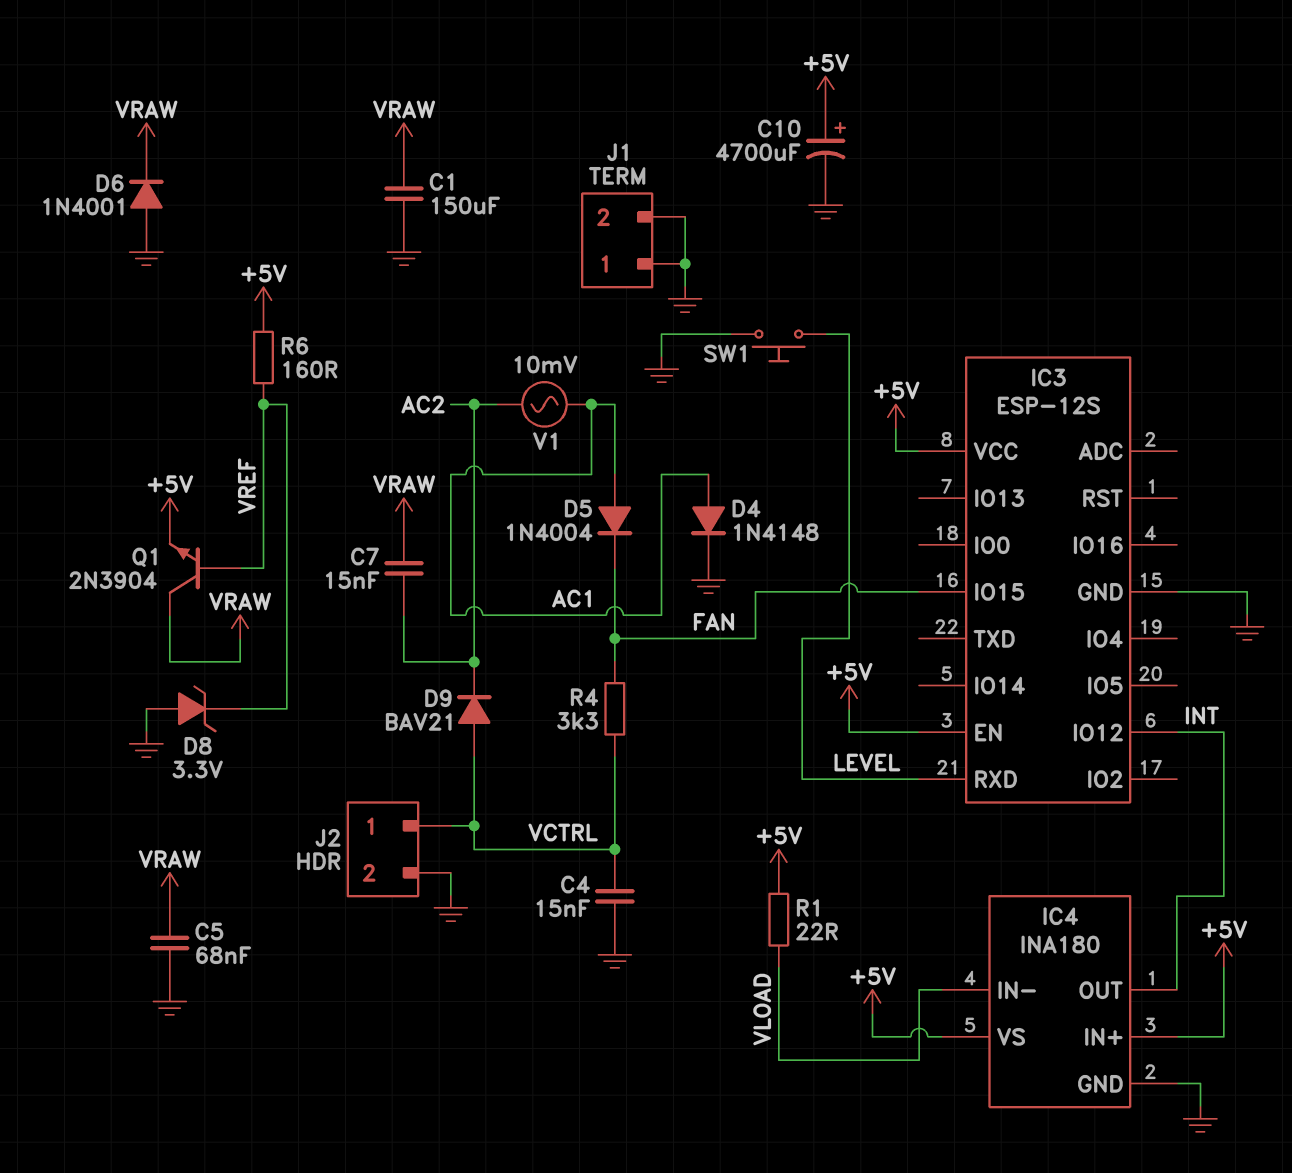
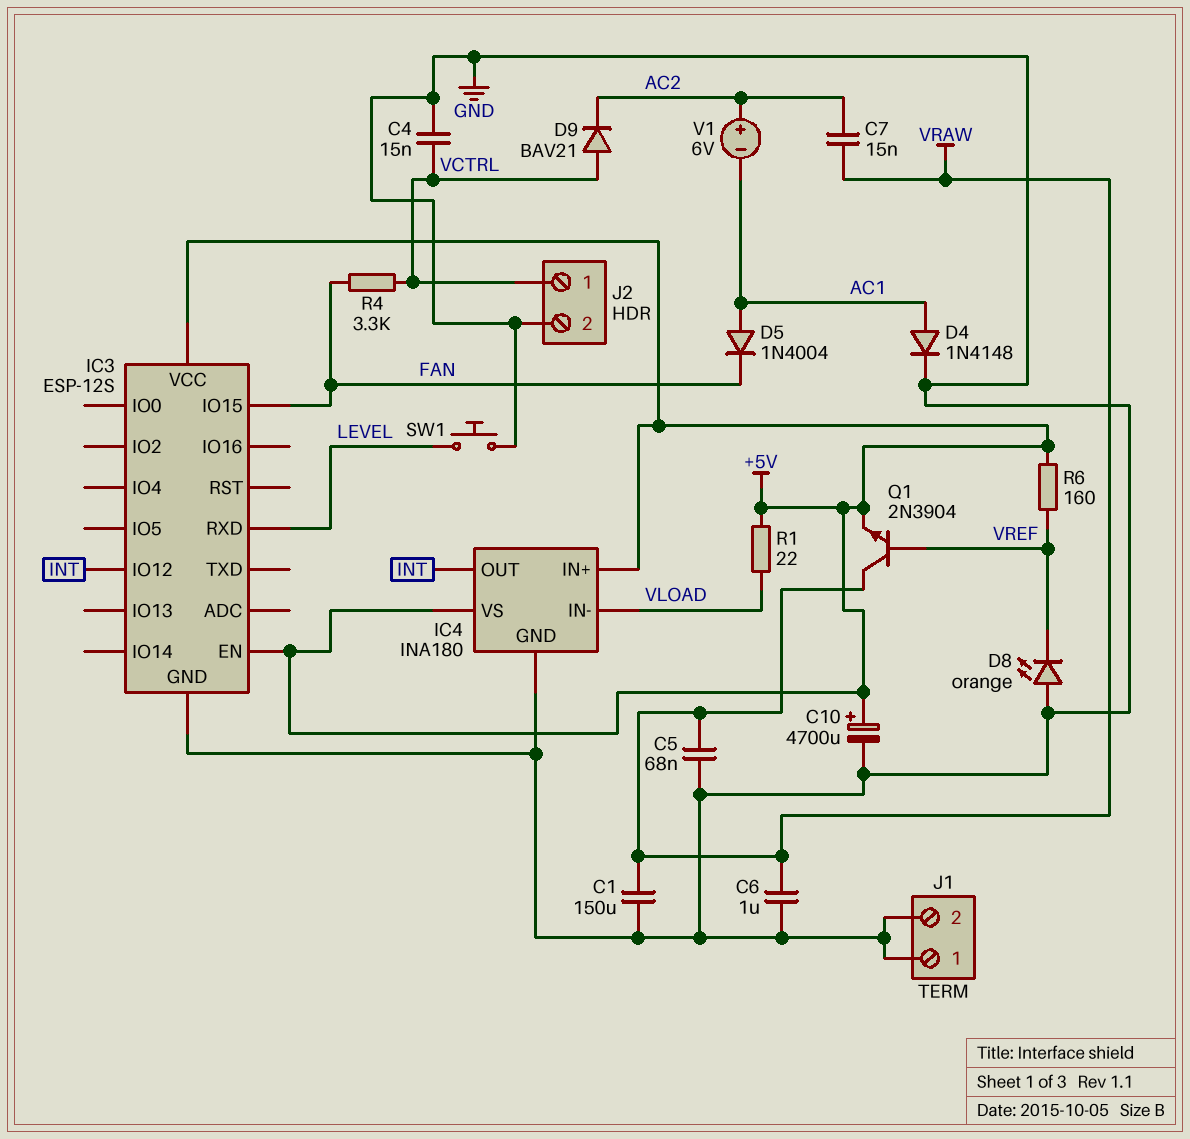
C6: none -> 1uF (GND, VRAW)
D6: diode 1N4001 (A GND, K VRAW) -> none
D8: zener 3.3V (A GND, K VREF) -> LED orange (A GND, K VREF)
V1: AC 10mV (AC1, AC2) -> 6V (plus AC2, minus AC1)

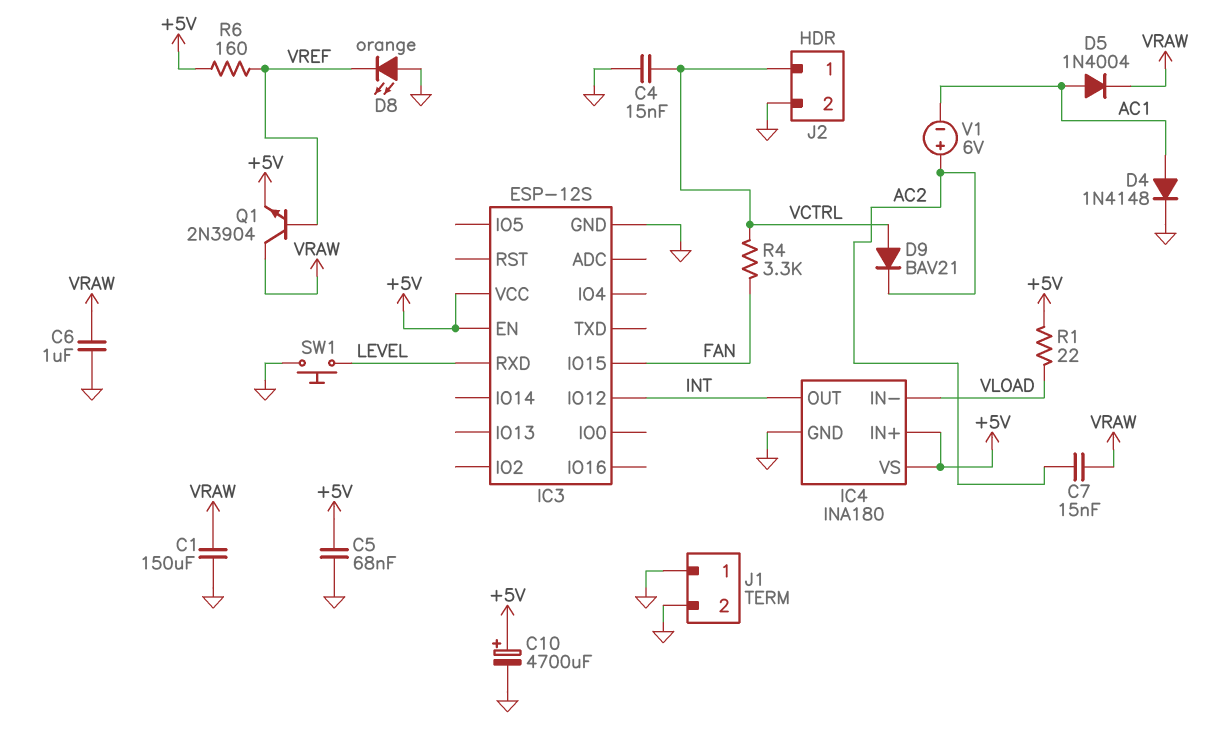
C5: 68nF (GND, VRAW) -> 68nF (+5V, GND)
D5: diode 1N4004 (A AC1, K FAN) -> diode 1N4004 (A AC1, K VRAW)

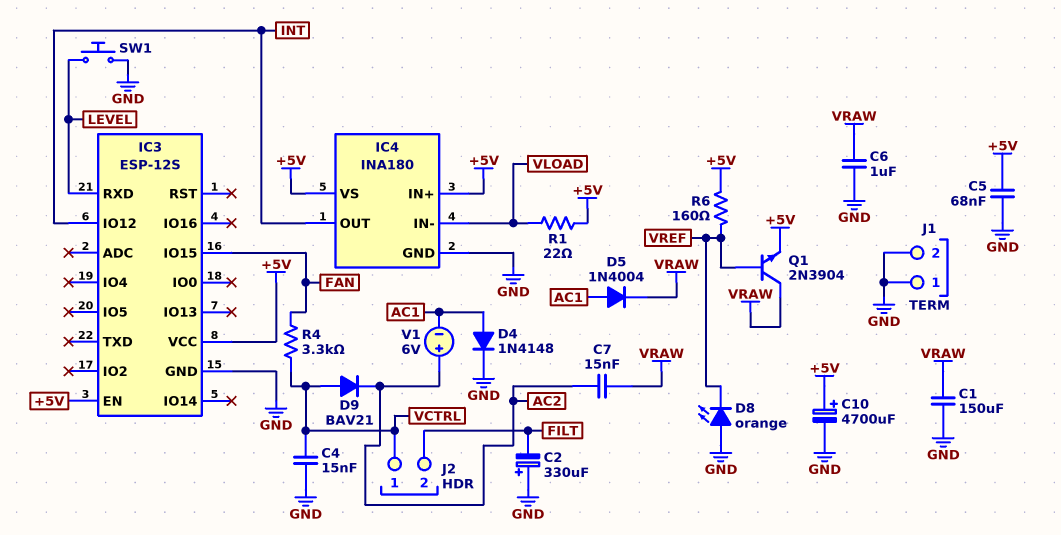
C2: none -> 330uF (plus GND, minus FILT)
J2 pin 2: GND -> FILT

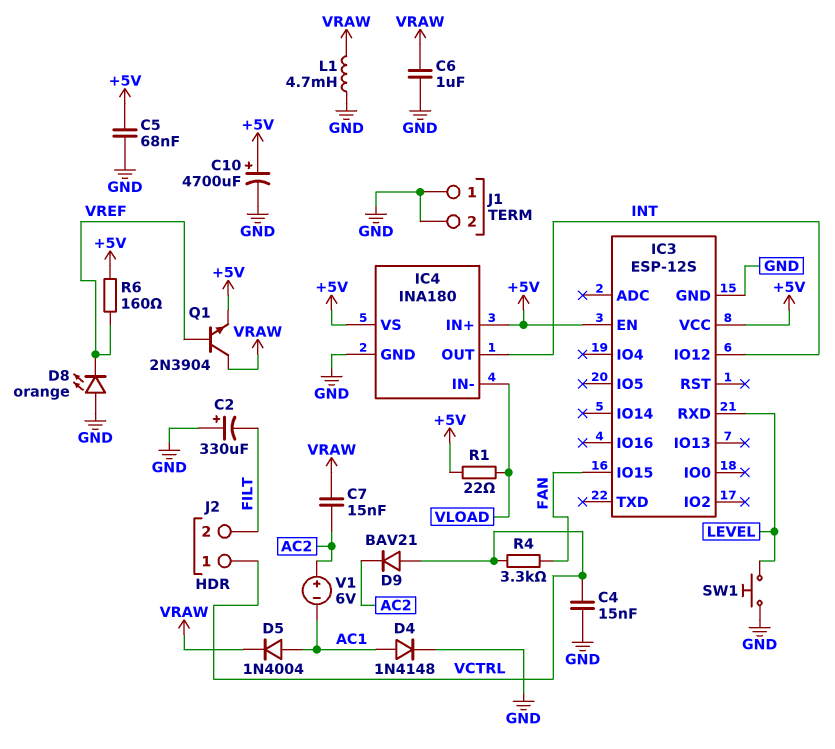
C1: 150uF (GND, VRAW) -> none
L1: none -> 4.7mH (GND, VRAW)

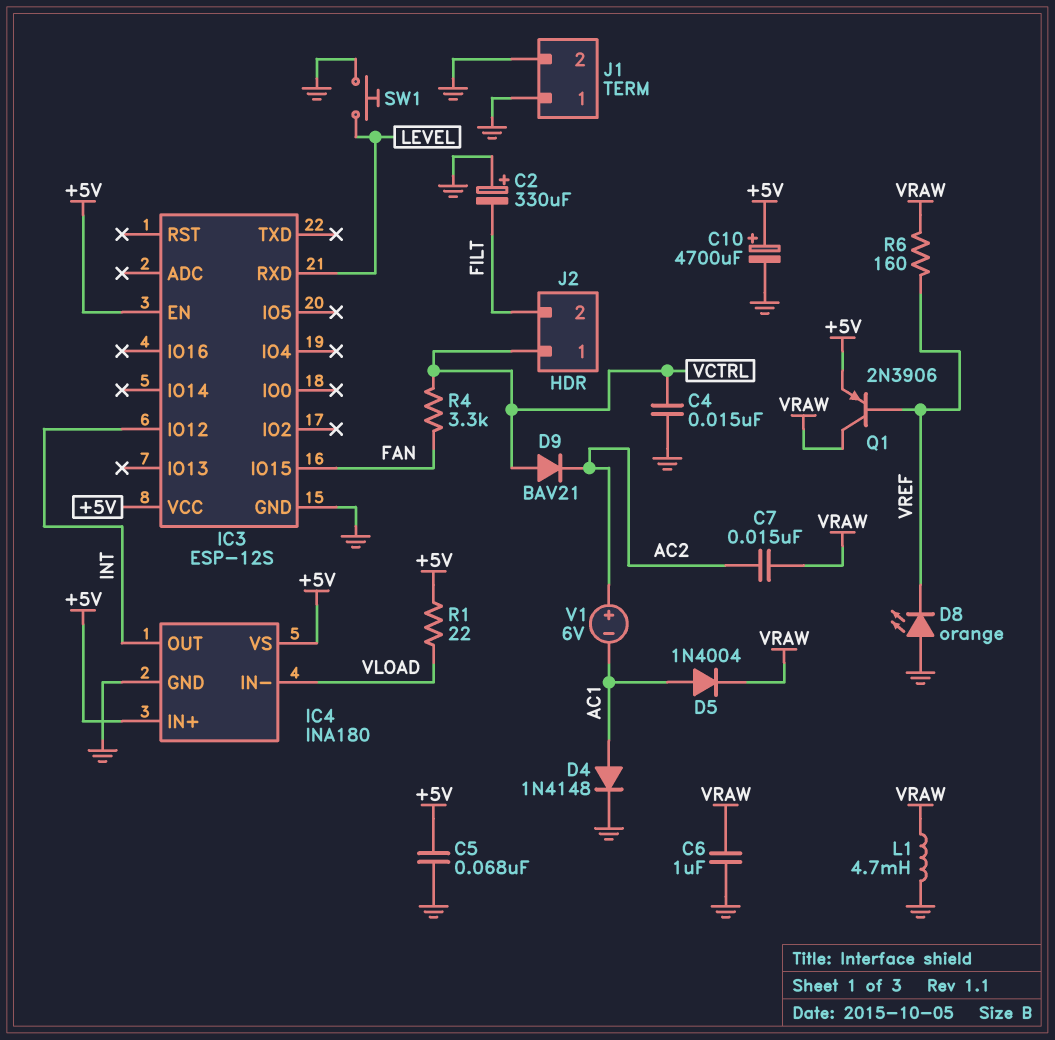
Q1: NPN 2N3904 (B VREF, C VRAW, E +5V) -> PNP 2N3906 (B VREF, C VRAW, E +5V)
R6: 160 (+5V, VREF) -> 160 (VRAW, VREF)

